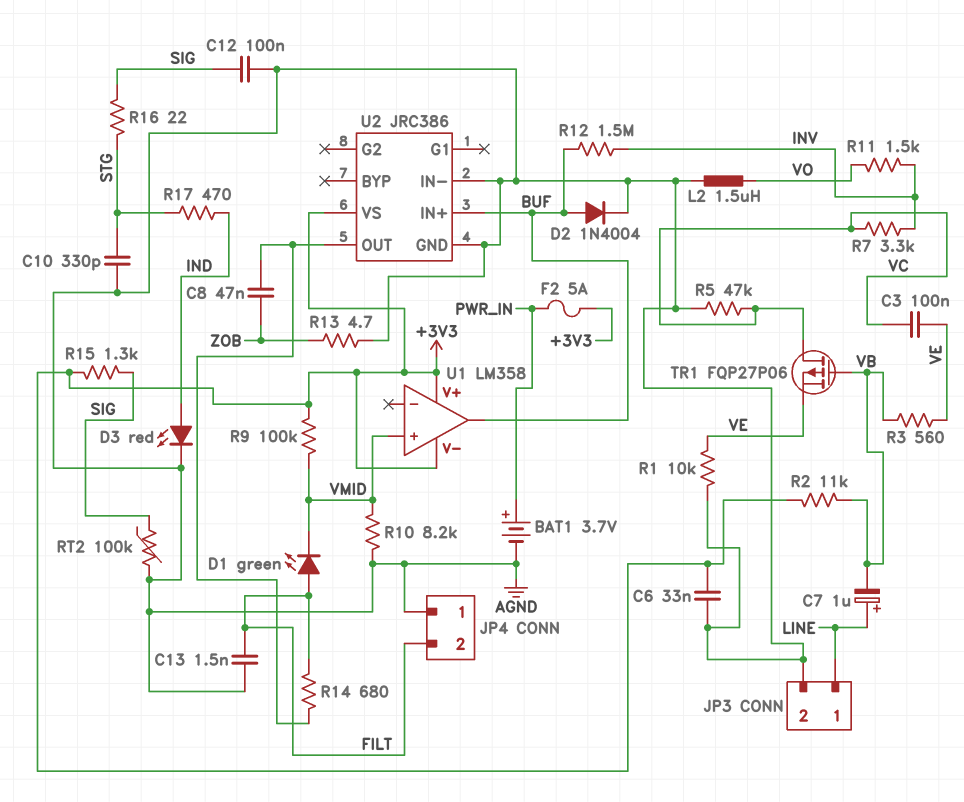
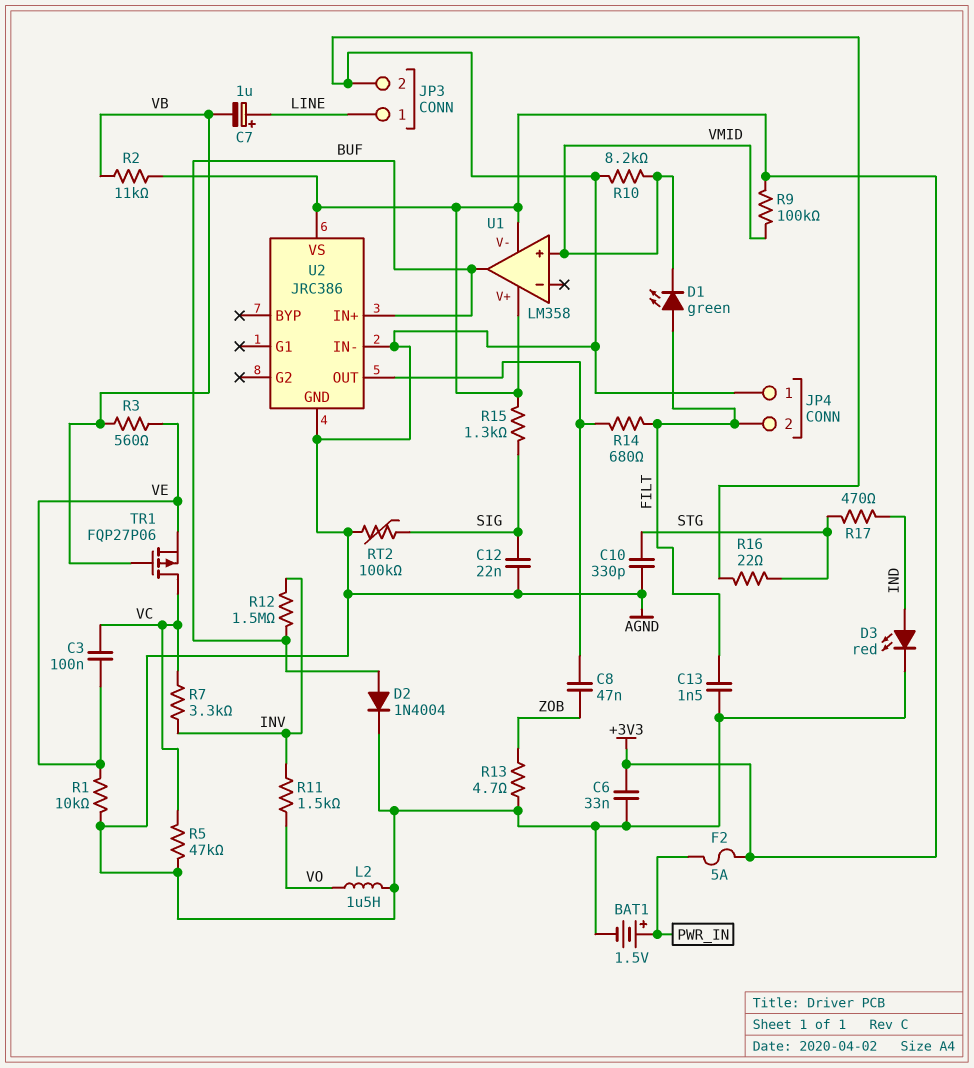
BAT1: 3.7V (plus PWR_IN, minus AGND) -> 1.5V (plus PWR_IN, minus AGND)
C12: 100nF (AGND, SIG) -> 22nF (AGND, SIG)
R16: 22 (SIG, STG) -> 22 (AGND, STG)

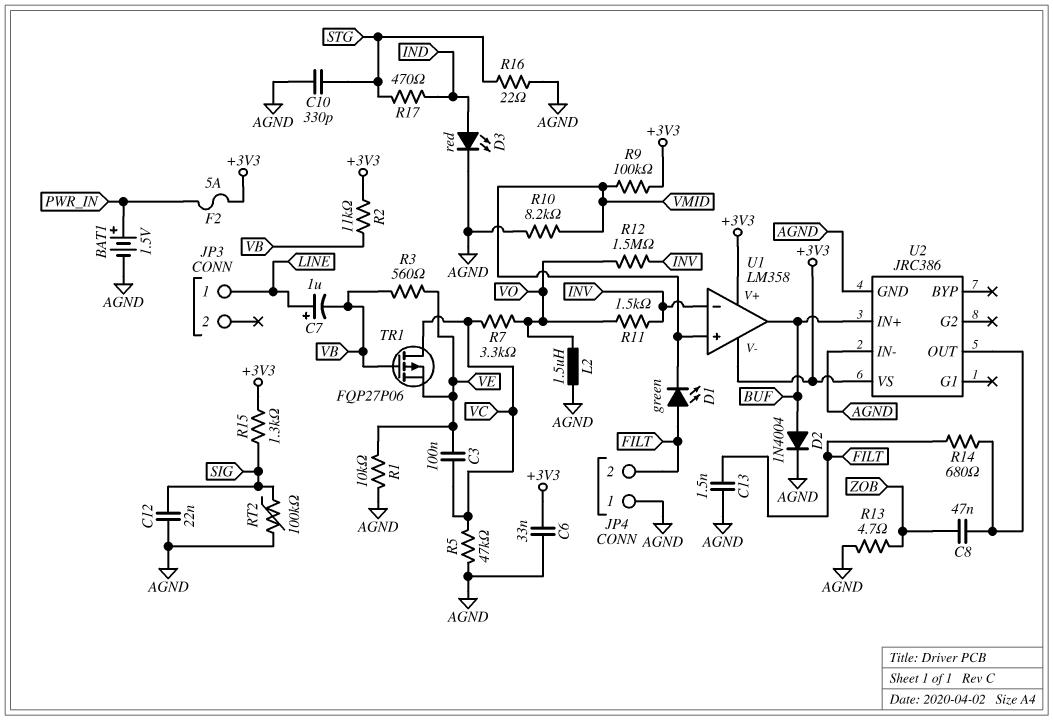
JP3 pin 2: AGND -> none
R7: 3.3k (INV, VC) -> 3.3k (VC, VO)
R12: 1.5M (BUF, INV) -> 1.5M (INV, VO)
U1 pin in-: none -> INV

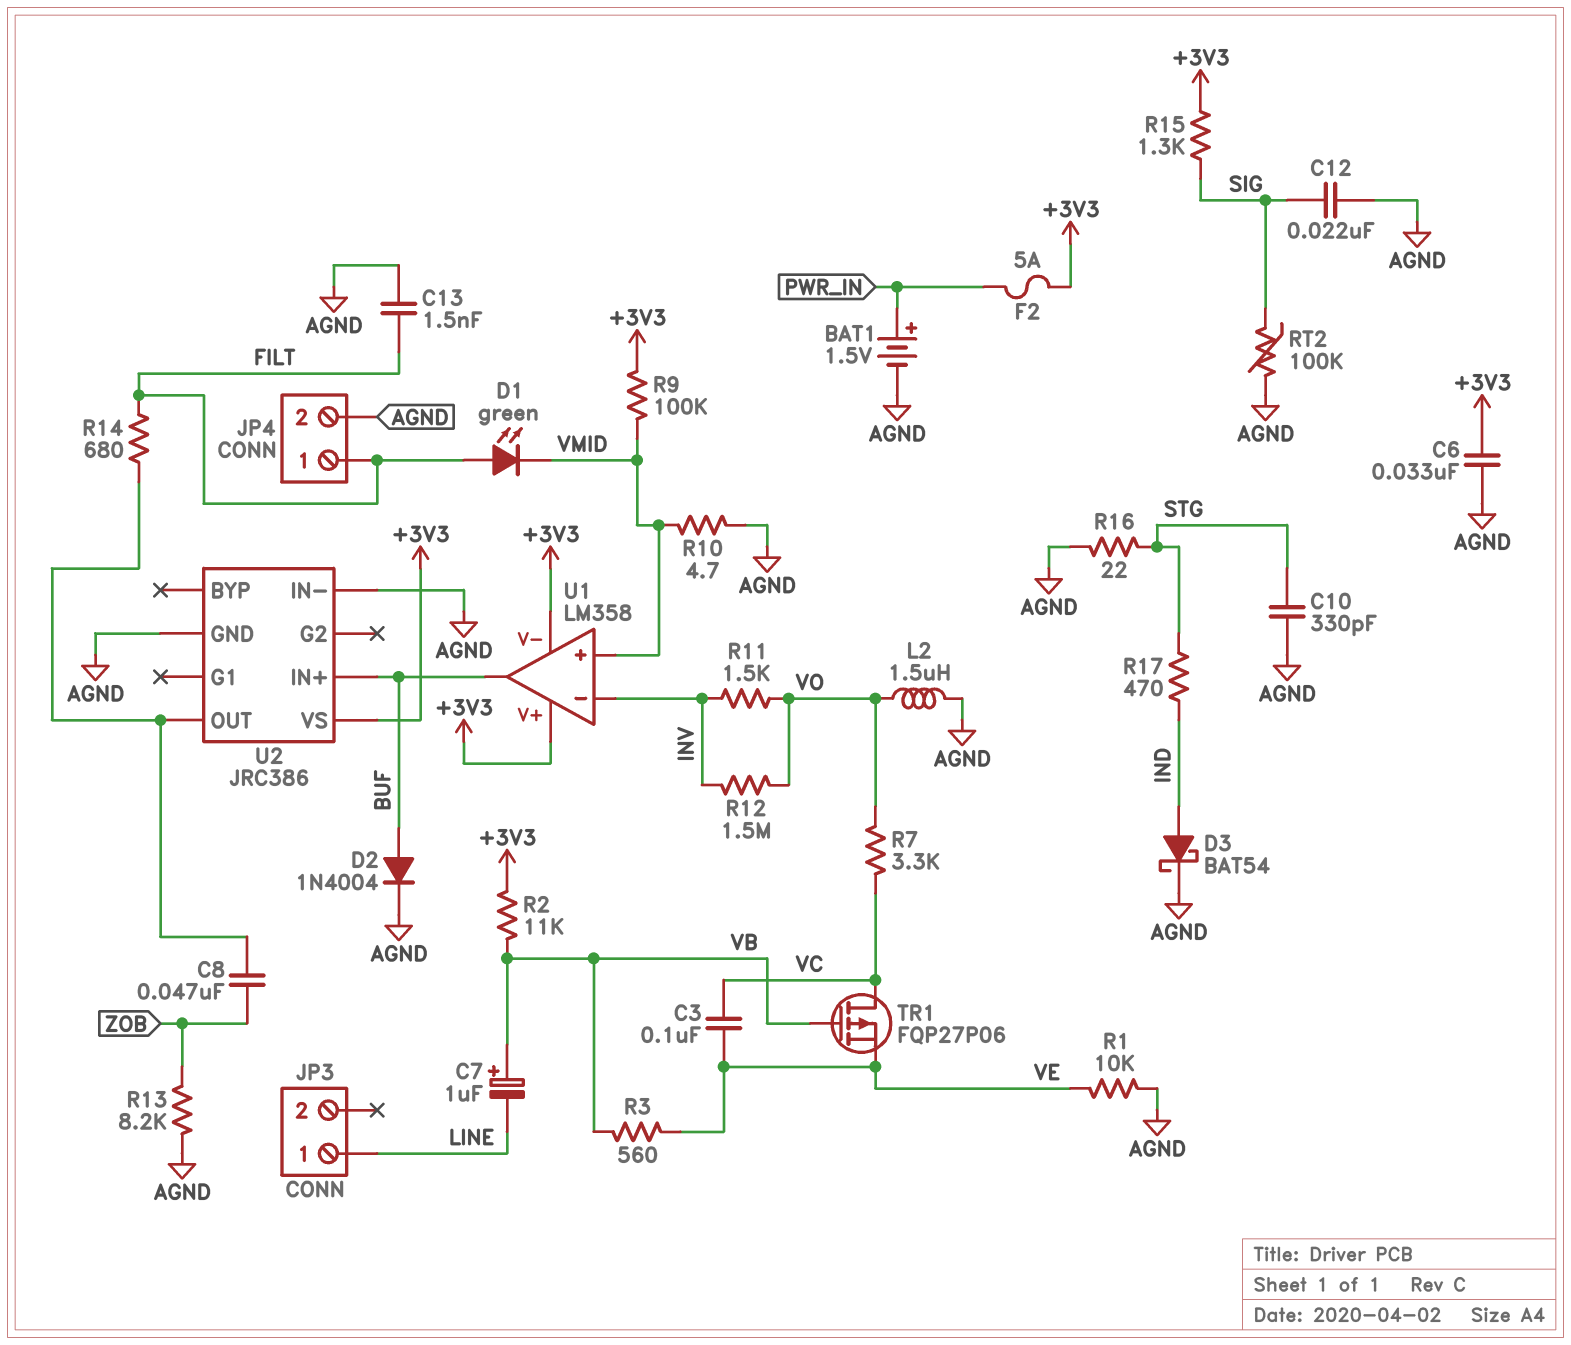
C7: 1uF (plus LINE, minus VB) -> 1uF (plus VB, minus LINE)
D3: LED red (A IND, K AGND) -> schottky BAT54 (A IND, K AGND)
JP4 pin 1: AGND -> FILT
JP4 pin 2: FILT -> AGND
R5: 47k (AGND, VC) -> none
R10: 8.2k (AGND, VMID) -> 4.7 (AGND, VMID)
R13: 4.7 (AGND, ZOB) -> 8.2k (AGND, ZOB)

